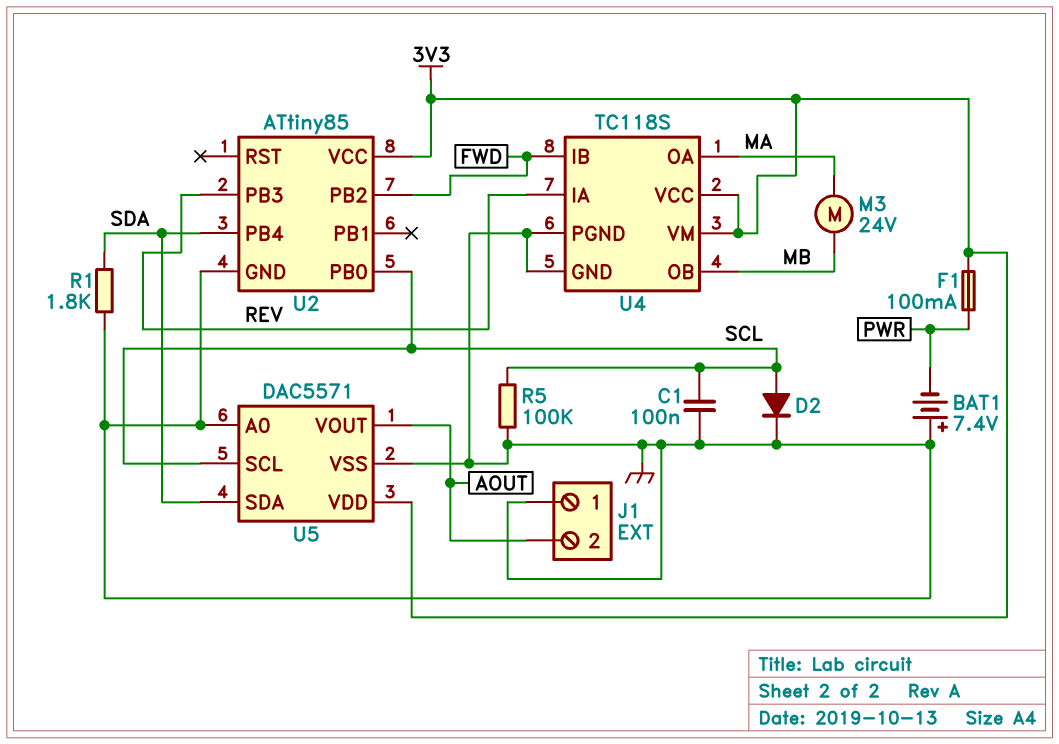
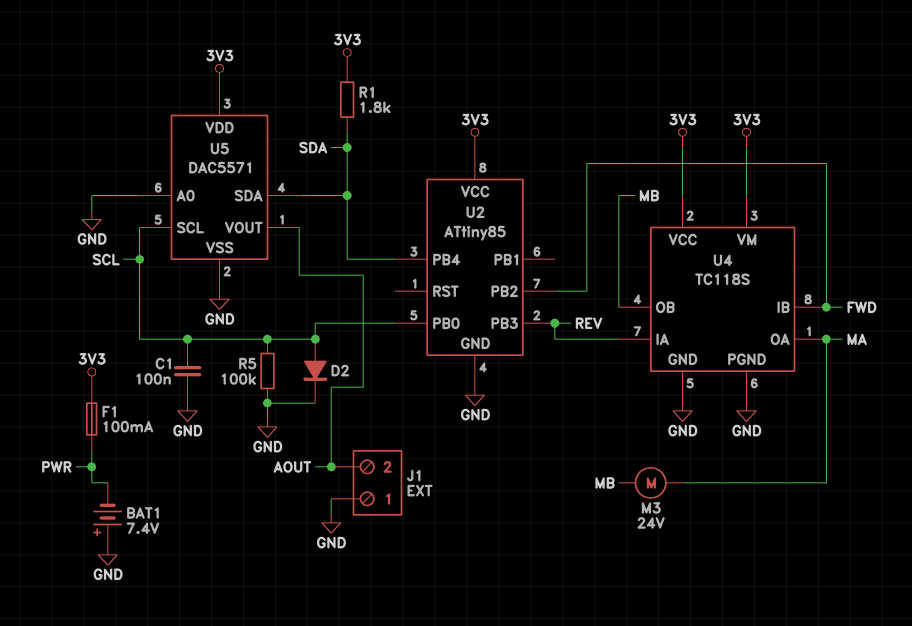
R1: 1.8k (GND, SDA) -> 1.8k (3V3, SDA)

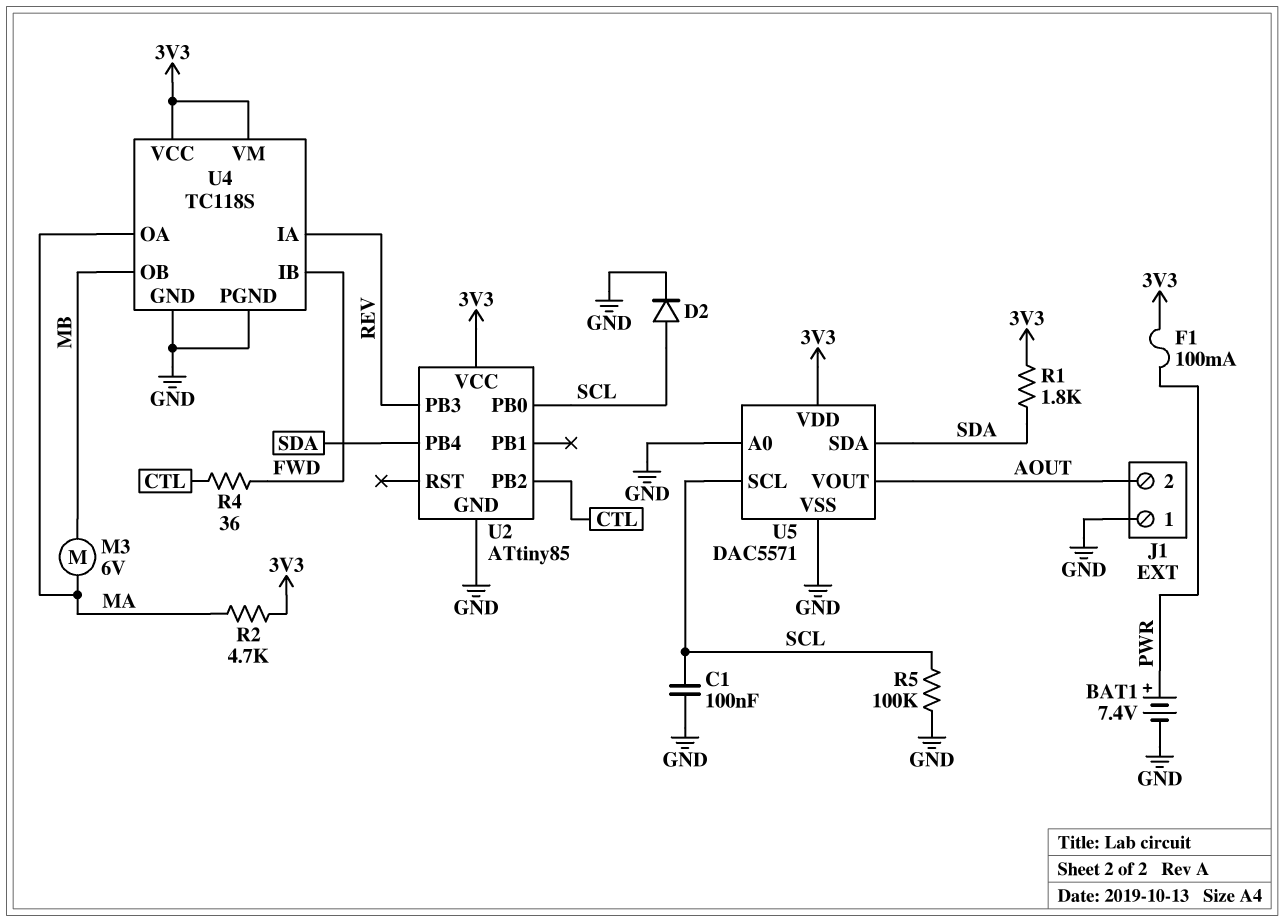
BAT1: 7.4V (plus GND, minus PWR) -> 7.4V (plus PWR, minus GND)
M3: motor 24V (MA, MB) -> motor 6V (MA, MB)
R2: none -> 4.7k (3V3, MA)
R4: none -> 36 (CTL, FWD)
U2 pin PB2: FWD -> CTL

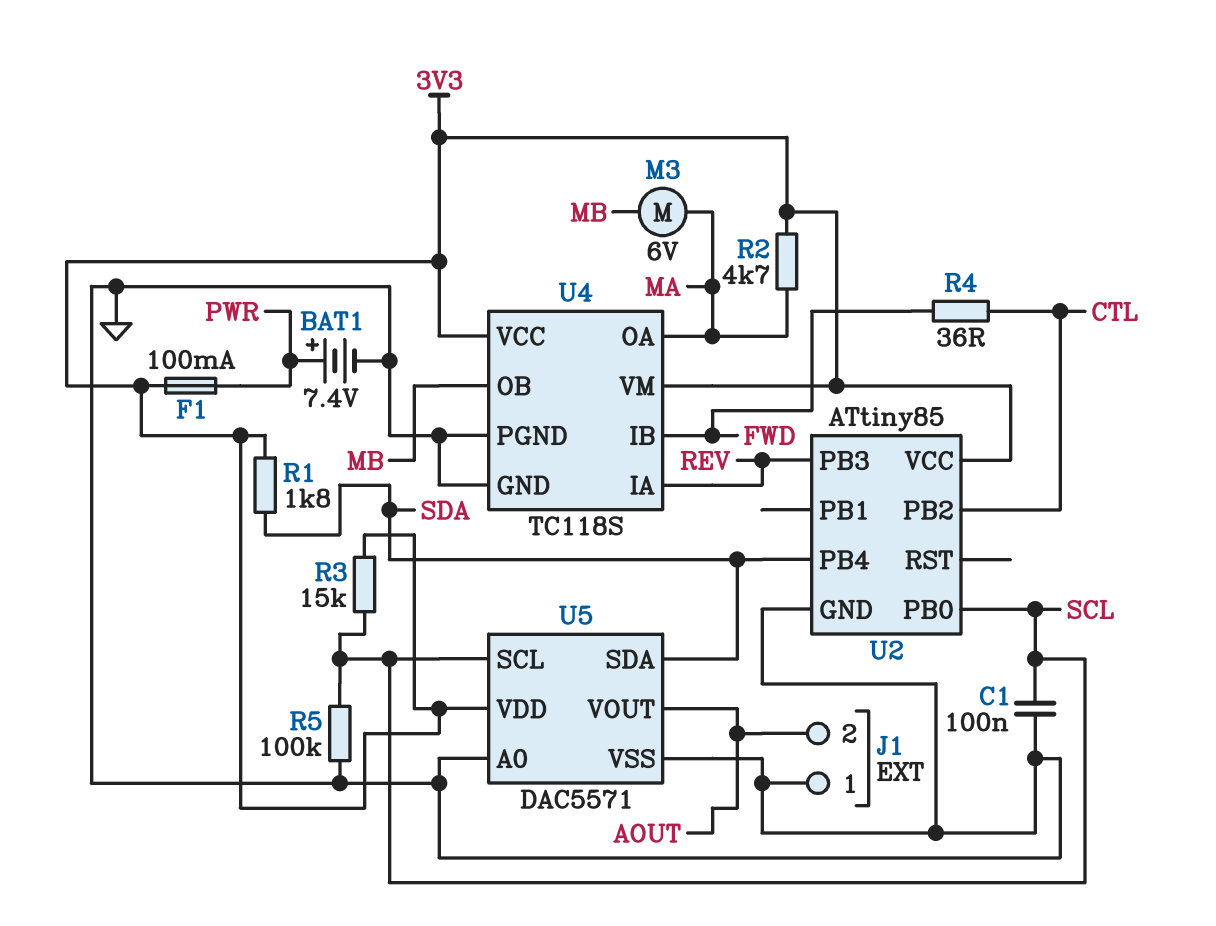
D2: diode (A SCL, K GND) -> none
R3: none -> 15k (3V3, SCL)

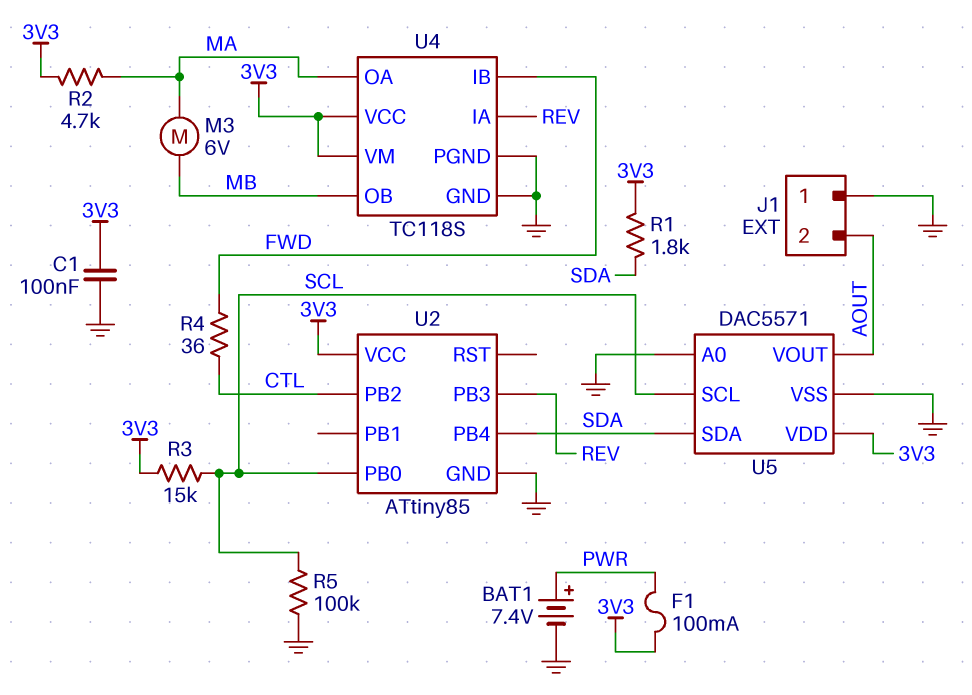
C1: 100nF (GND, SCL) -> 100nF (3V3, GND)

